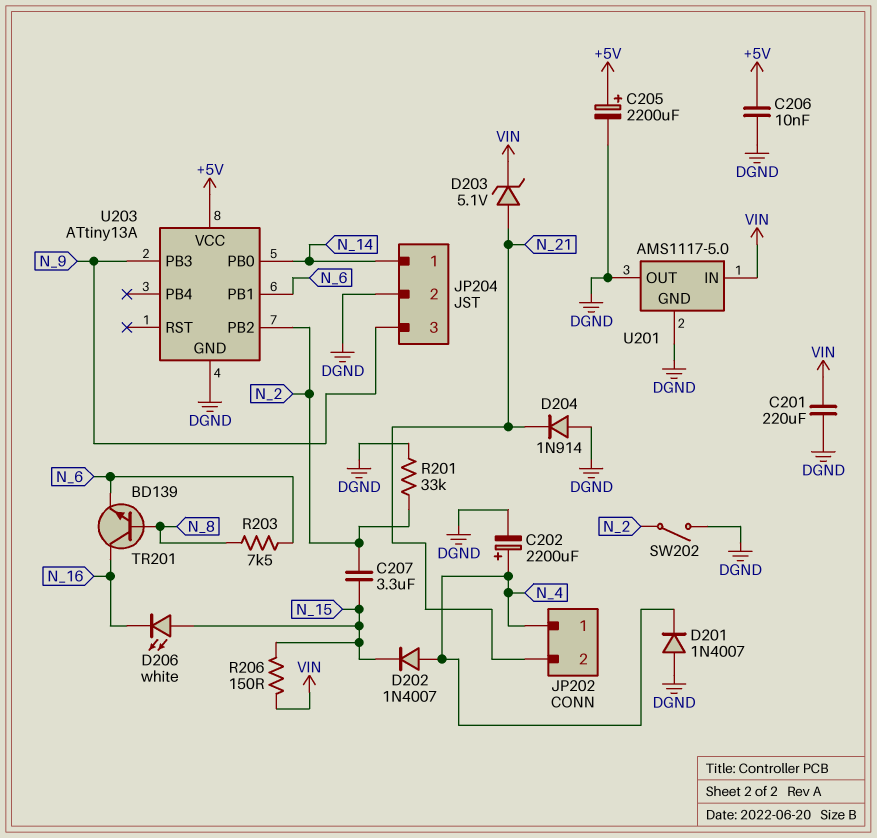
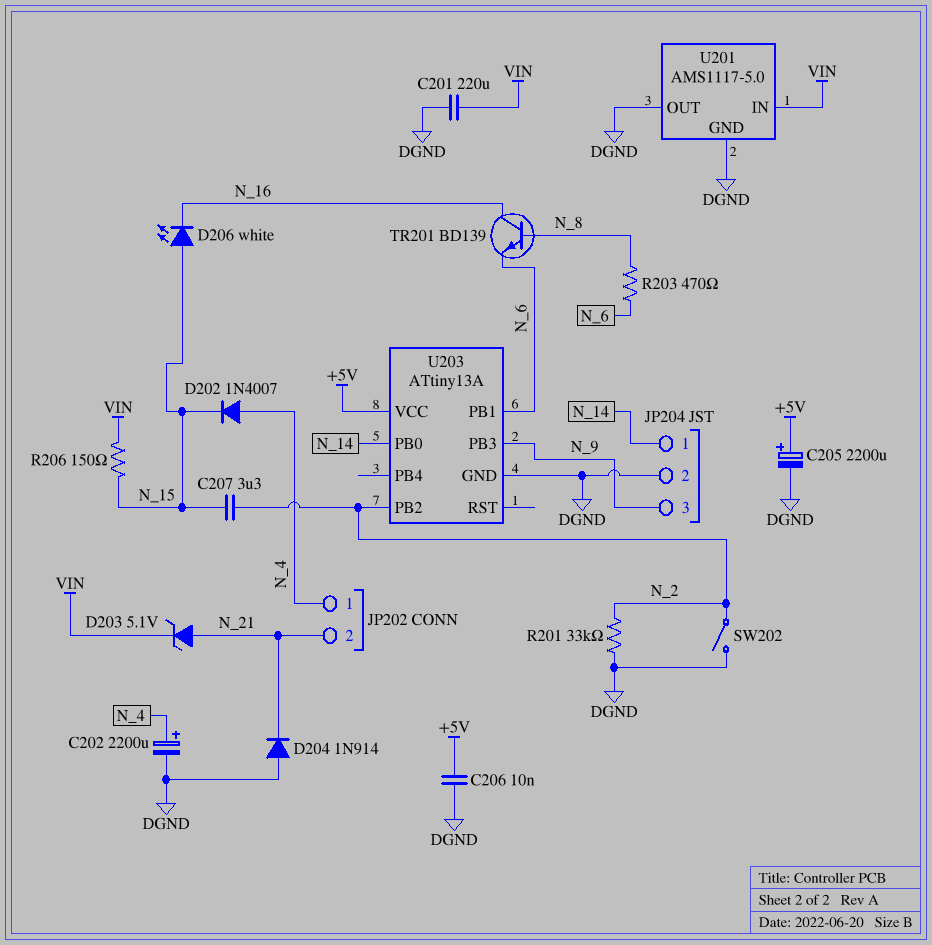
D201: diode 1N4007 (A DGND, K N_4) -> none
R203: 7.5k (N_6, N_8) -> 470 (N_6, N_8)

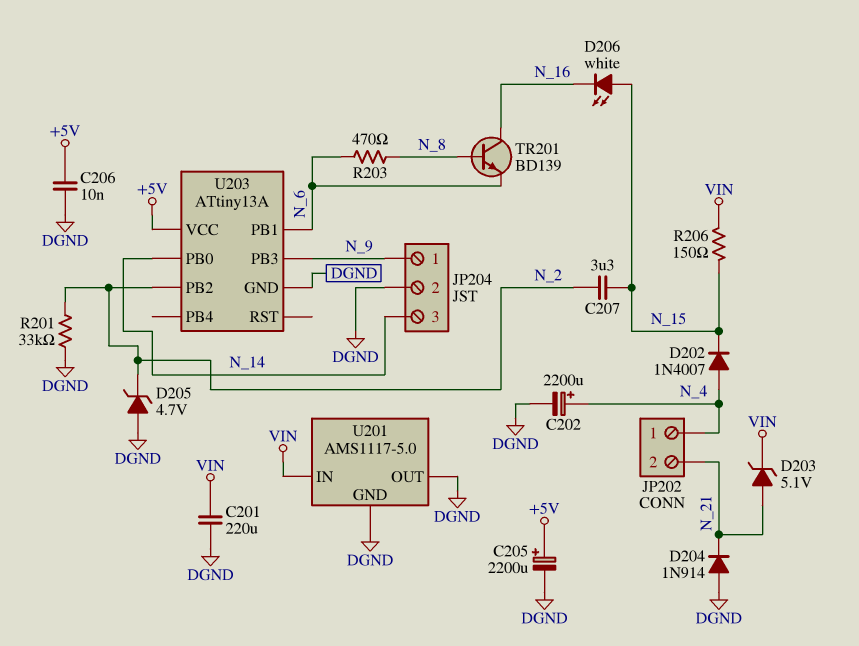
D205: none -> zener 4.7V (A DGND, K N_2)
JP204 pin 1: N_14 -> N_9
JP204 pin 3: N_9 -> N_14
SW202: switch (DGND, N_2) -> none

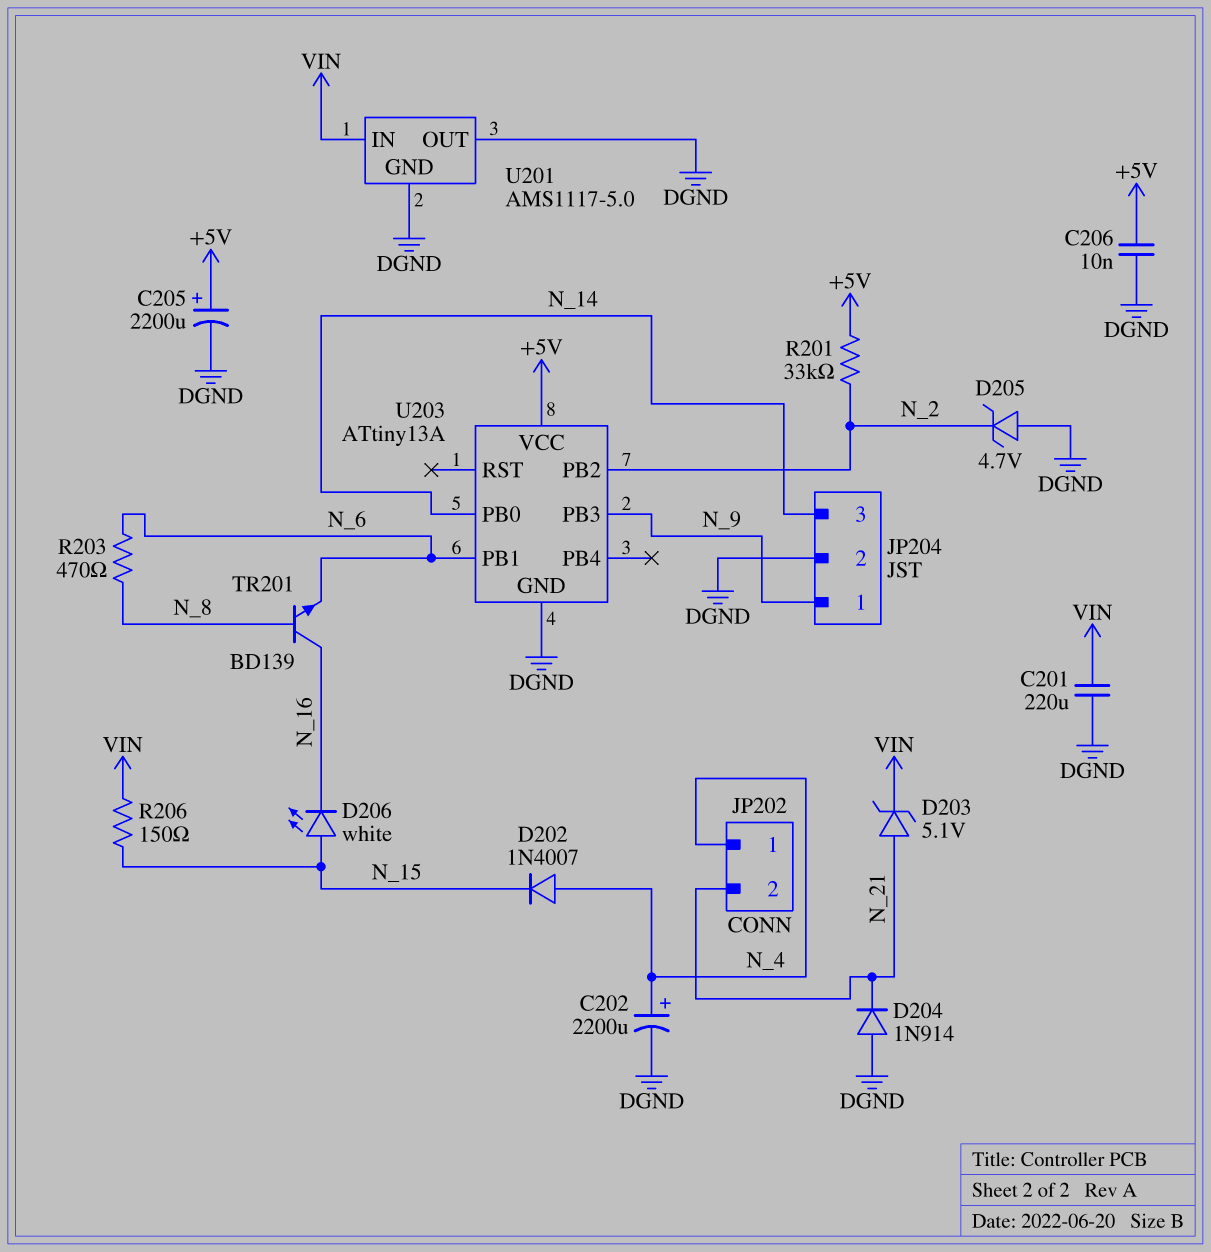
C207: 3.3uF (N_2, N_15) -> none
R201: 33k (DGND, N_2) -> 33k (+5V, N_2)

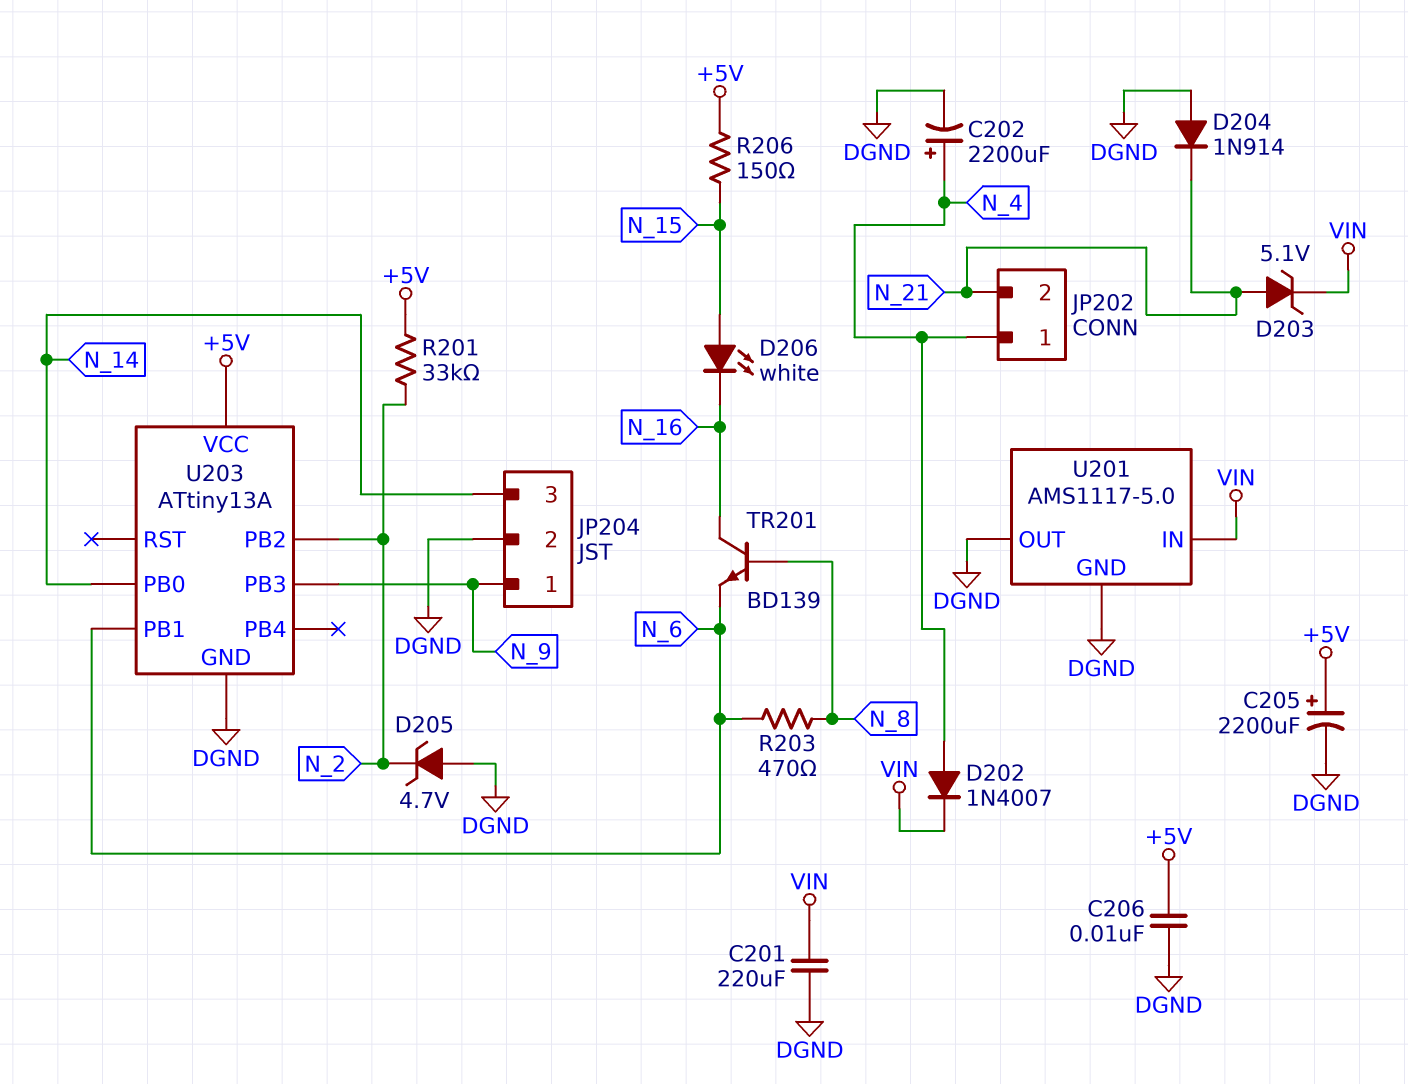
D202: diode 1N4007 (A N_4, K N_15) -> diode 1N4007 (A N_4, K VIN)
R206: 150 (N_15, VIN) -> 150 (+5V, N_15)

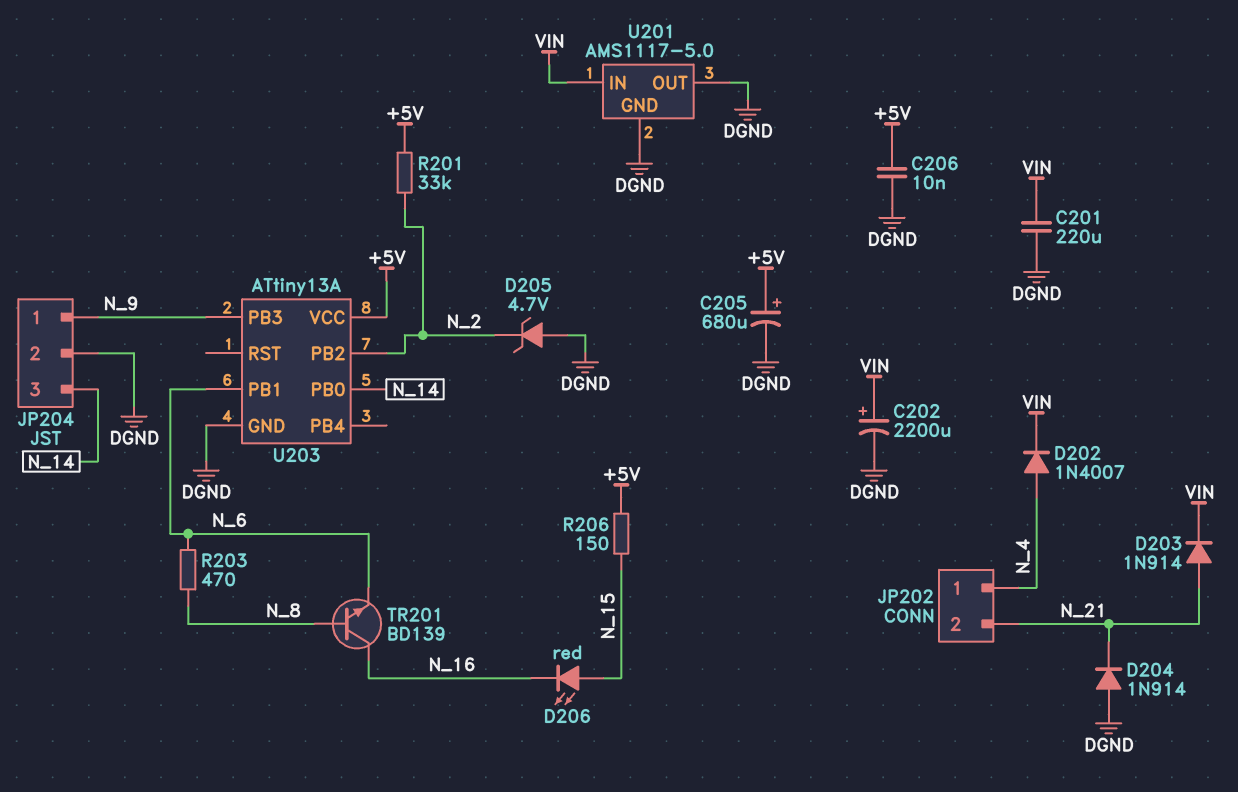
C202: 2200uF (plus N_4, minus DGND) -> 2200uF (plus VIN, minus DGND)
C205: 2200uF (plus +5V, minus DGND) -> 680uF (plus +5V, minus DGND)
D203: zener 5.1V (A N_21, K VIN) -> diode 1N914 (A N_21, K VIN)
D206: LED white (A N_15, K N_16) -> LED red (A N_15, K N_16)

